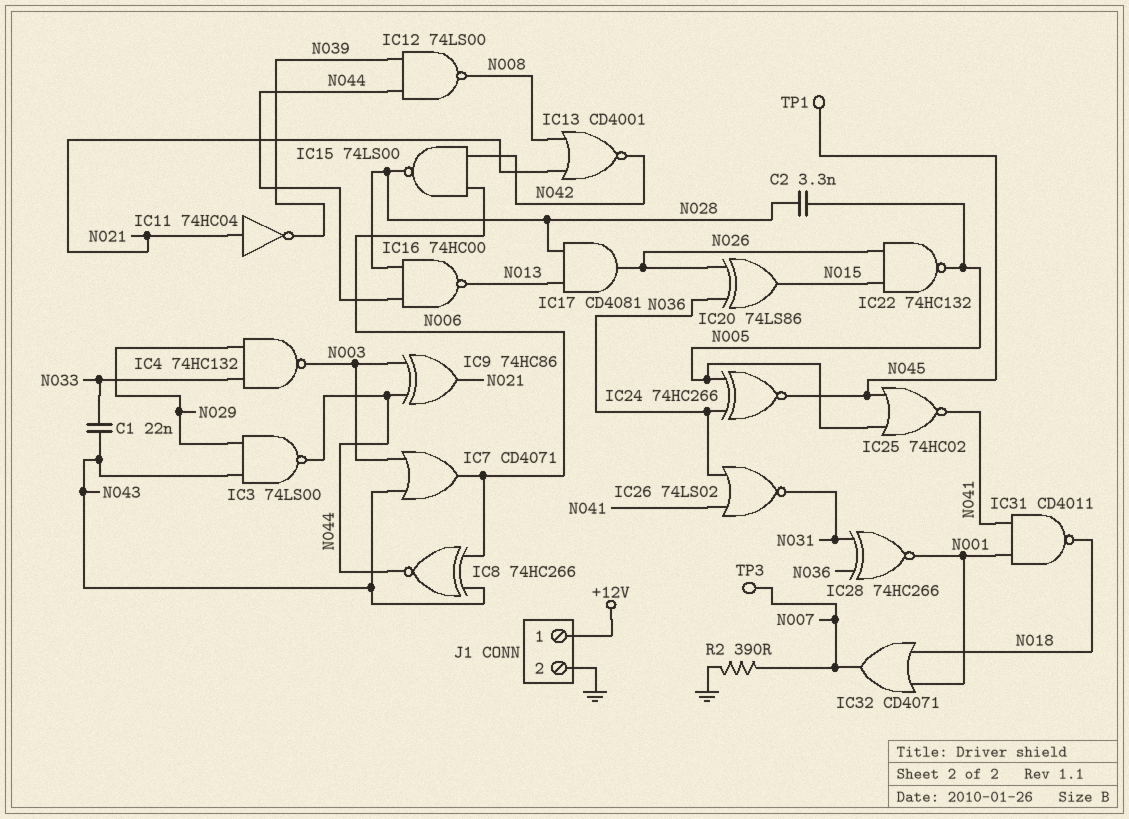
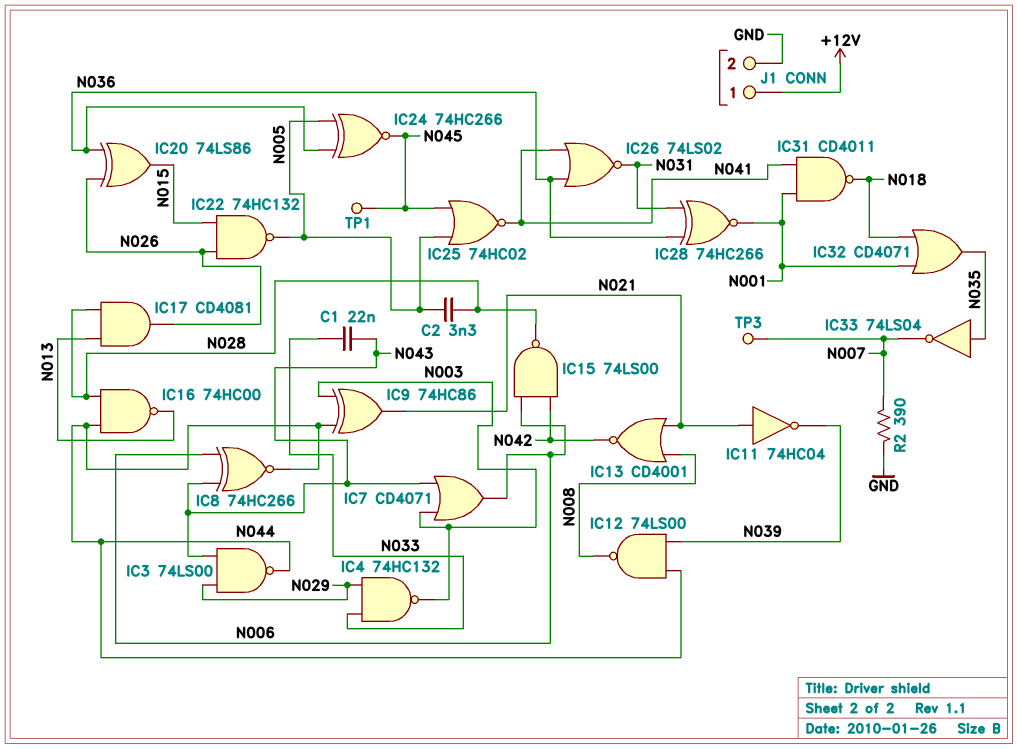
IC32: OR CD4071 (in N001, in N018, out N007) -> OR CD4071 (in N001, in N018, out N035)
IC33: none -> NOT 74LS04 (in N035, out N007)

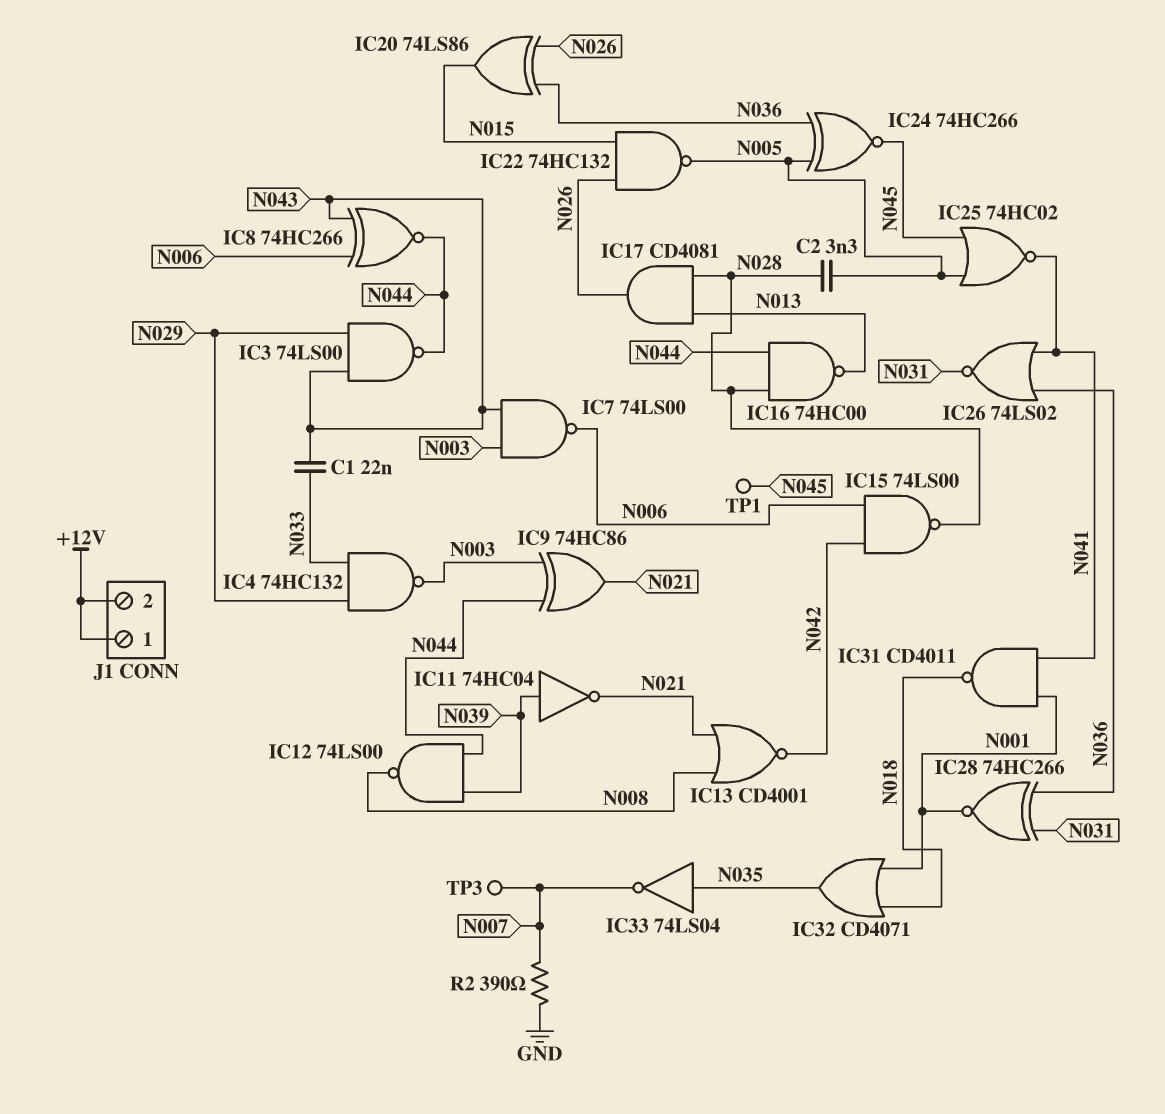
IC7: OR CD4071 (in N003, in N043, out N006) -> NAND 74LS00 (in N003, in N043, out N006)
IC11: NOT 74HC04 (in N021, out N039) -> NOT 74HC04 (in N039, out N021)
J1 pin 2: GND -> +12V

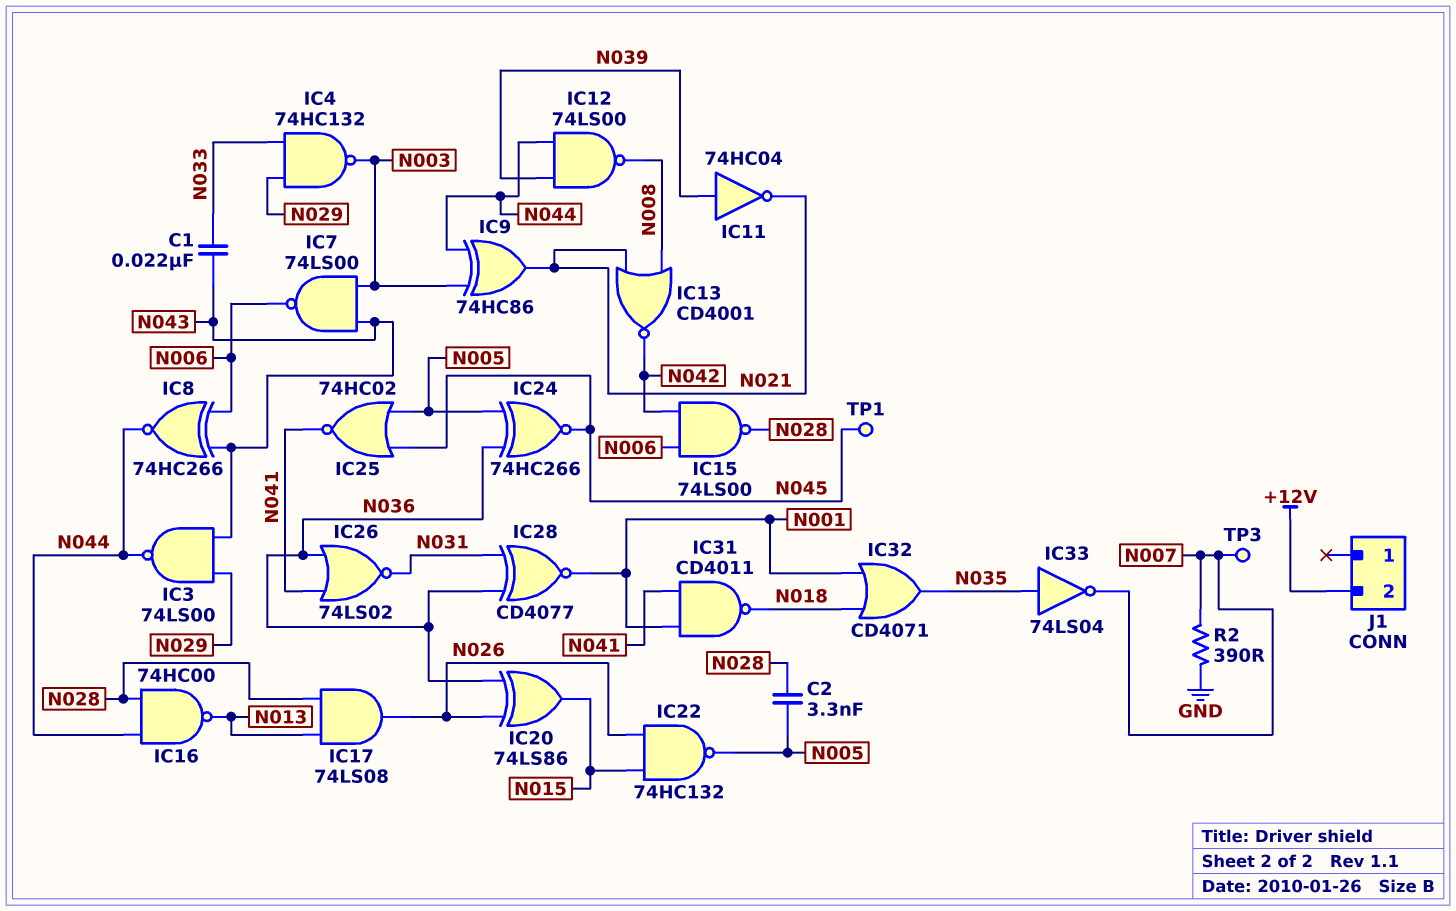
IC17: AND CD4081 (in N013, in N028, out N026) -> AND 74LS08 (in N013, in N028, out N026)
IC28: XNOR 74HC266 (in N031, in N036, out N001) -> XNOR CD4077 (in N031, in N036, out N001)
J1 pin 1: +12V -> none

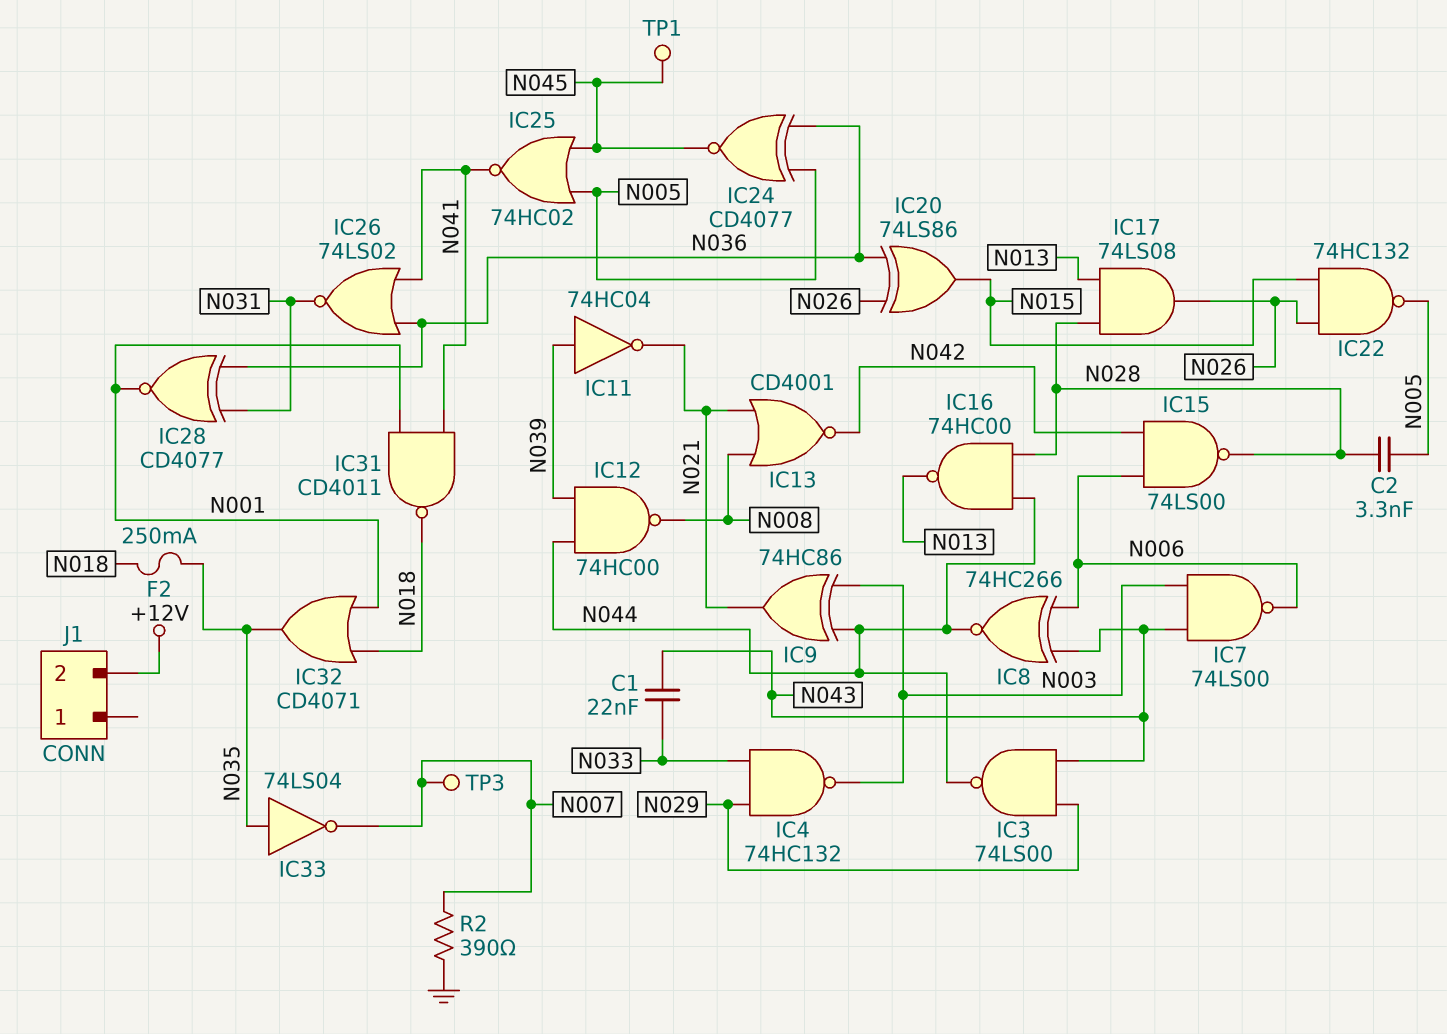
F2: none -> 250mA (N018, N035)
IC12: NAND 74LS00 (in N039, in N044, out N008) -> NAND 74HC00 (in N039, in N044, out N008)
IC24: XNOR 74HC266 (in N005, in N036, out N045) -> XNOR CD4077 (in N005, in N036, out N045)

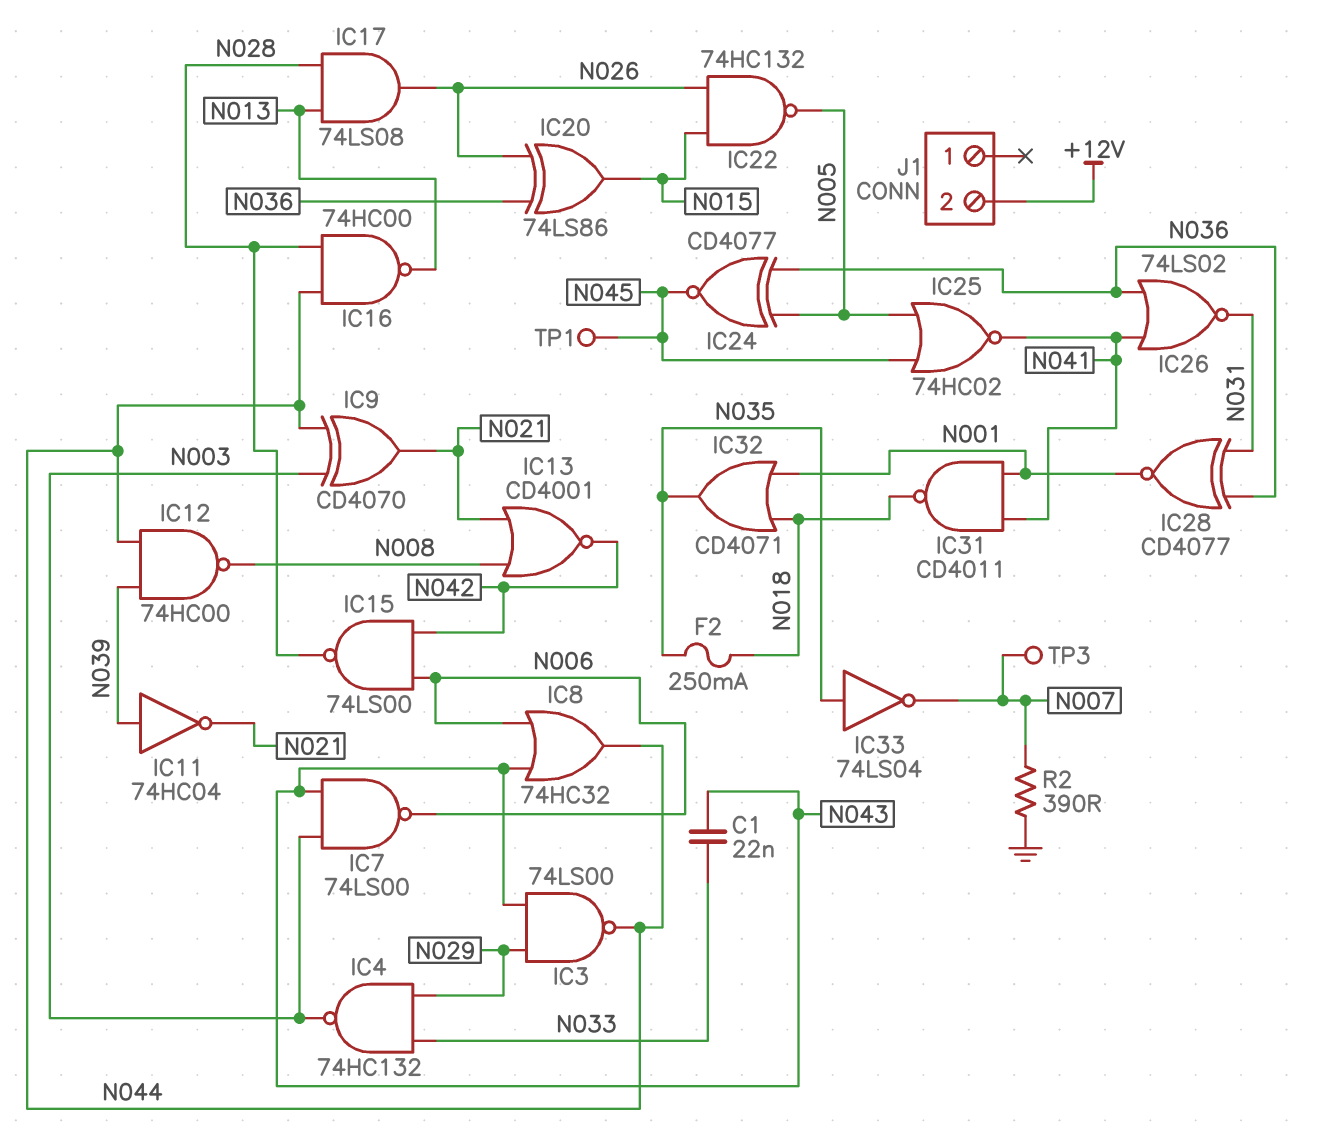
C2: 3.3nF (N005, N028) -> none
IC8: XNOR 74HC266 (in N006, in N043, out N044) -> OR 74HC32 (in N006, in N043, out N044)
IC9: XOR 74HC86 (in N003, in N044, out N021) -> XOR CD4070 (in N003, in N044, out N021)

